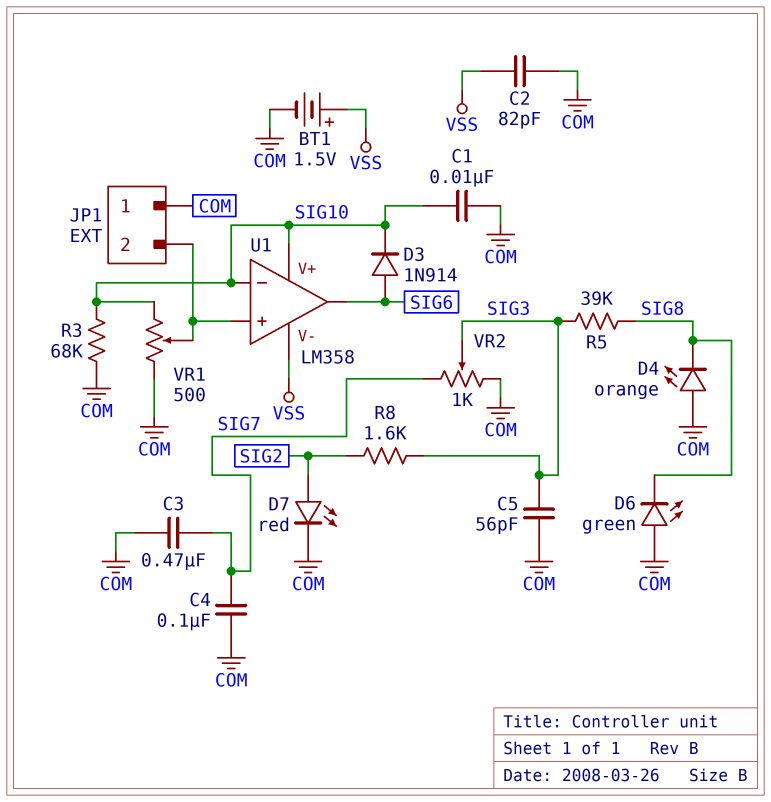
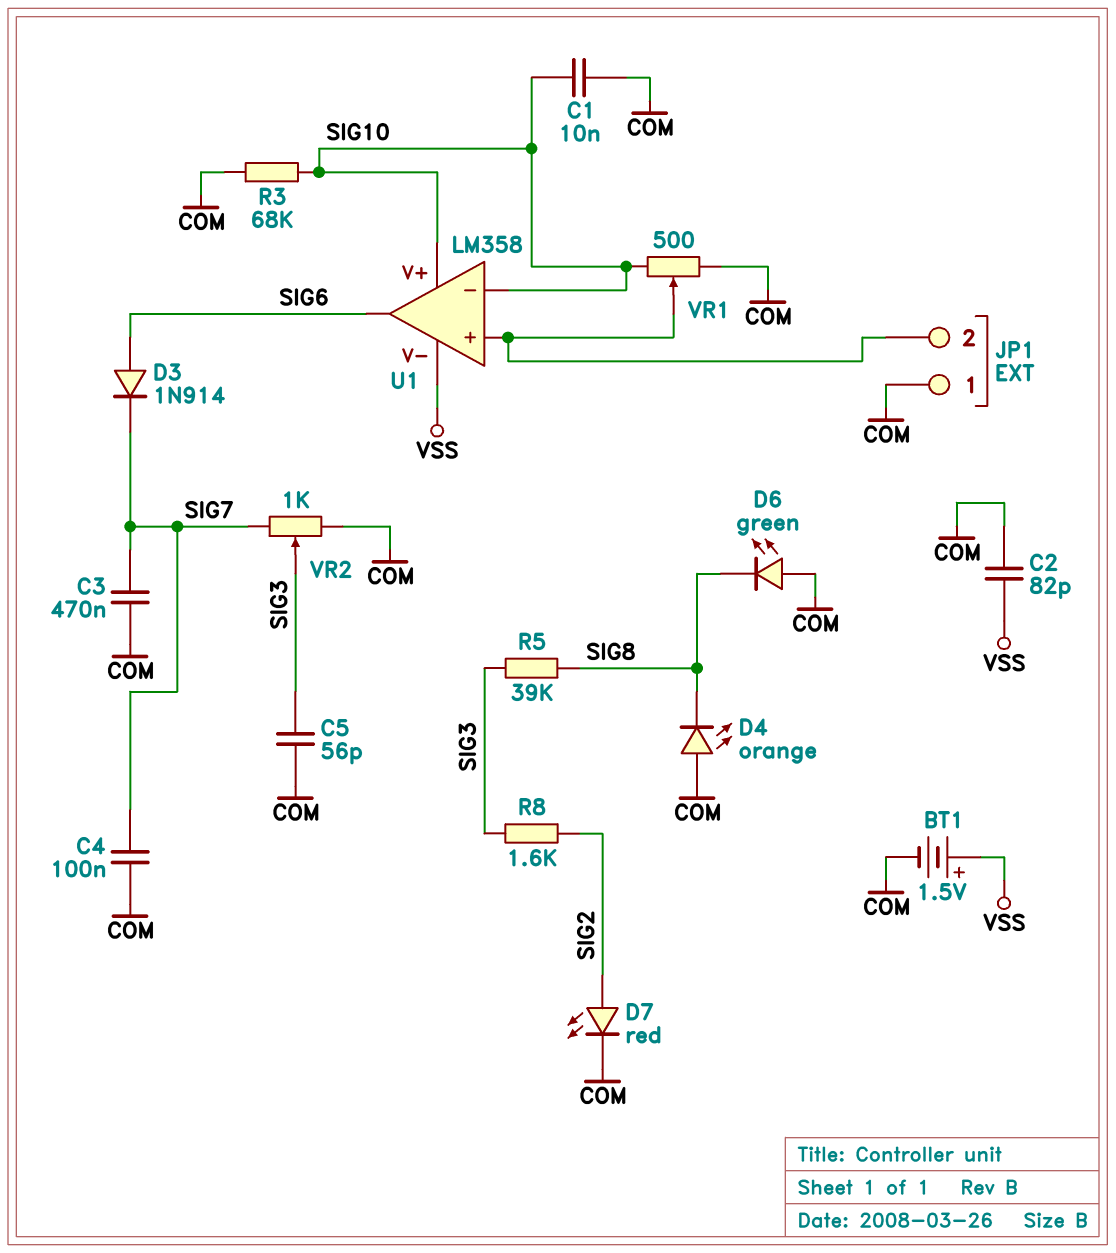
D3: diode 1N914 (A SIG6, K SIG10) -> diode 1N914 (A SIG6, K SIG7)

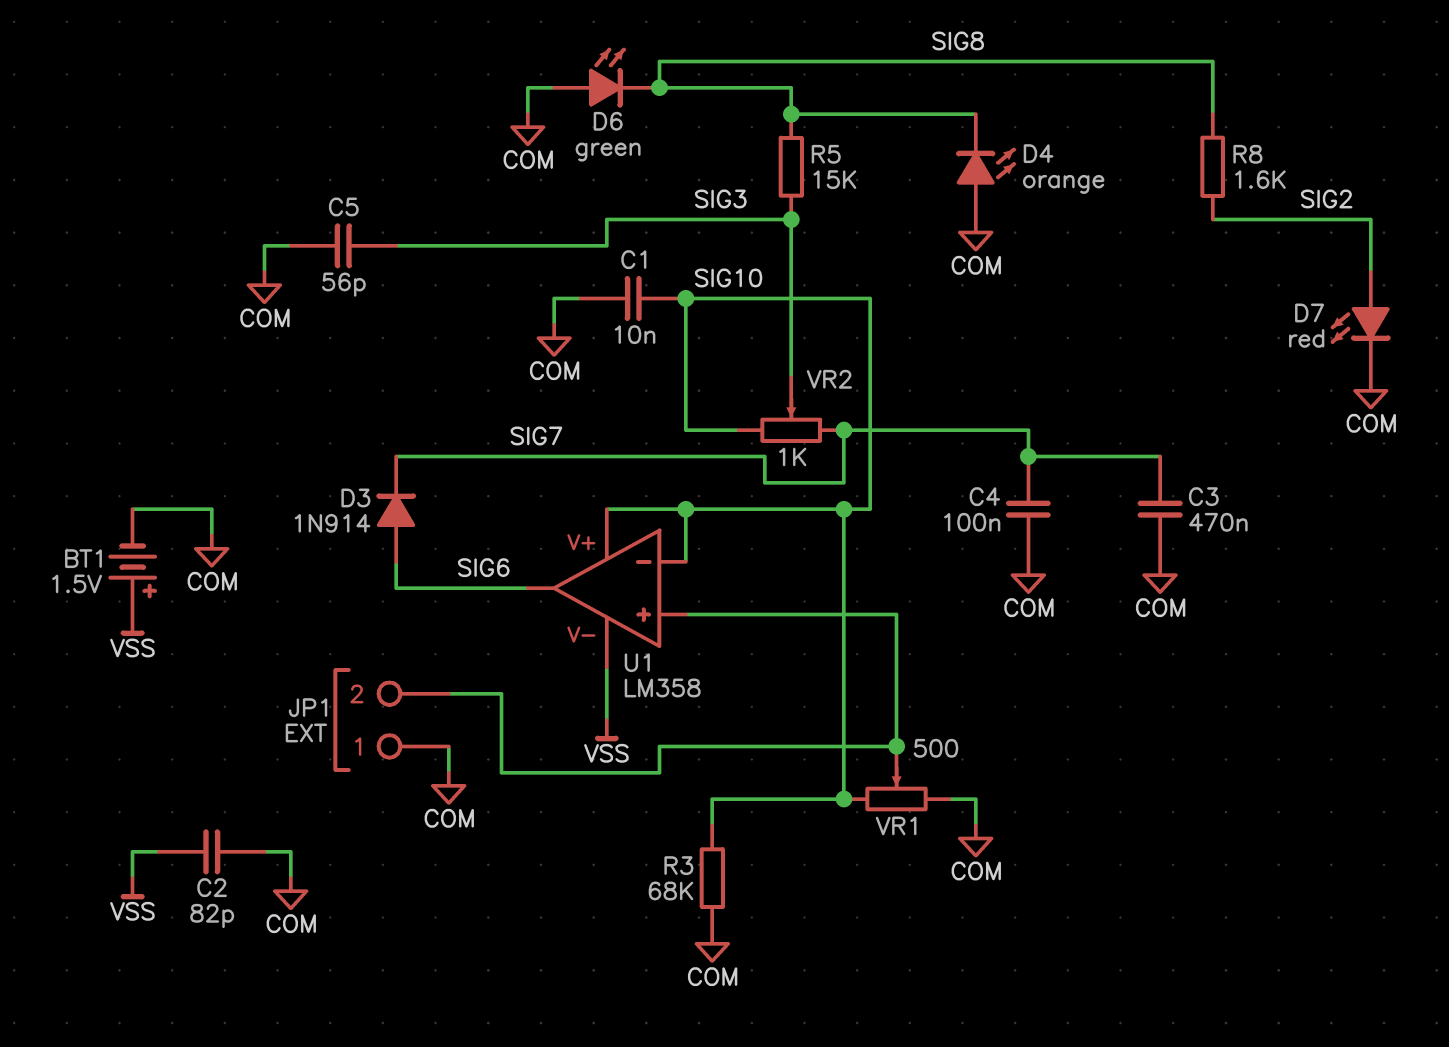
R5: 39k (SIG3, SIG8) -> 15k (SIG3, SIG8)
R8: 1.6k (SIG2, SIG3) -> 1.6k (SIG2, SIG8)
VR2: 1k (COM, SIG7, wiper SIG3) -> 1k (SIG7, SIG10, wiper SIG3)

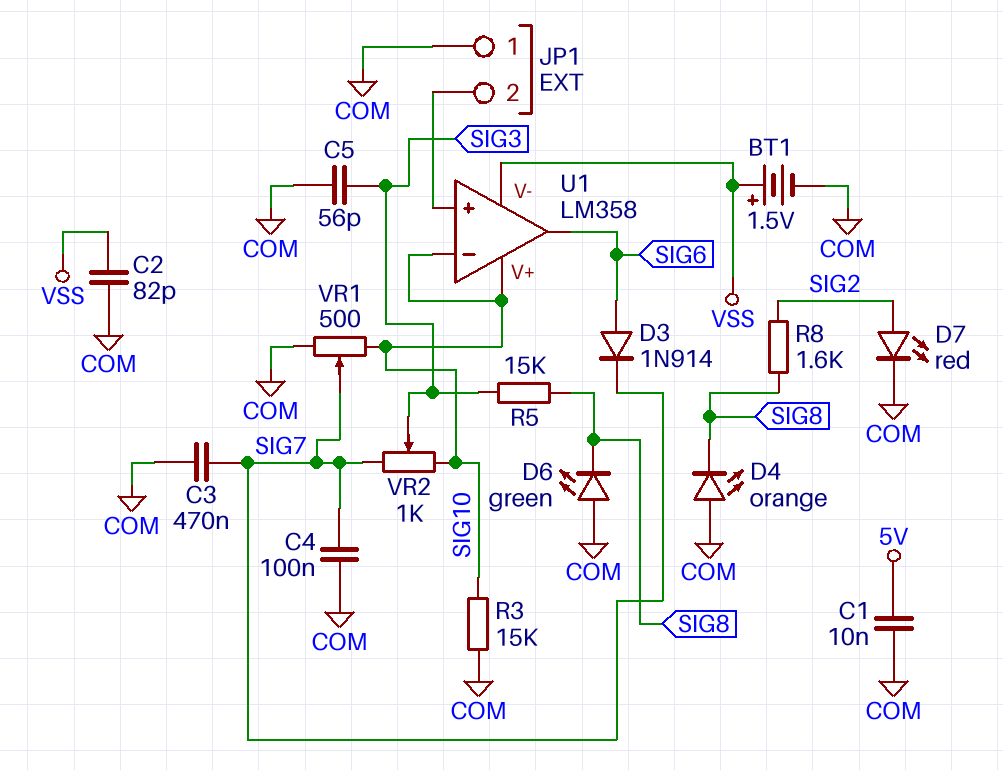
C1: 10nF (COM, SIG10) -> 10nF (5V, COM)
R3: 68k (COM, SIG10) -> 15k (COM, SIG10)
VR1: 500 (COM, SIG10, wiper JP1/2) -> 500 (COM, SIG10, wiper SIG7)

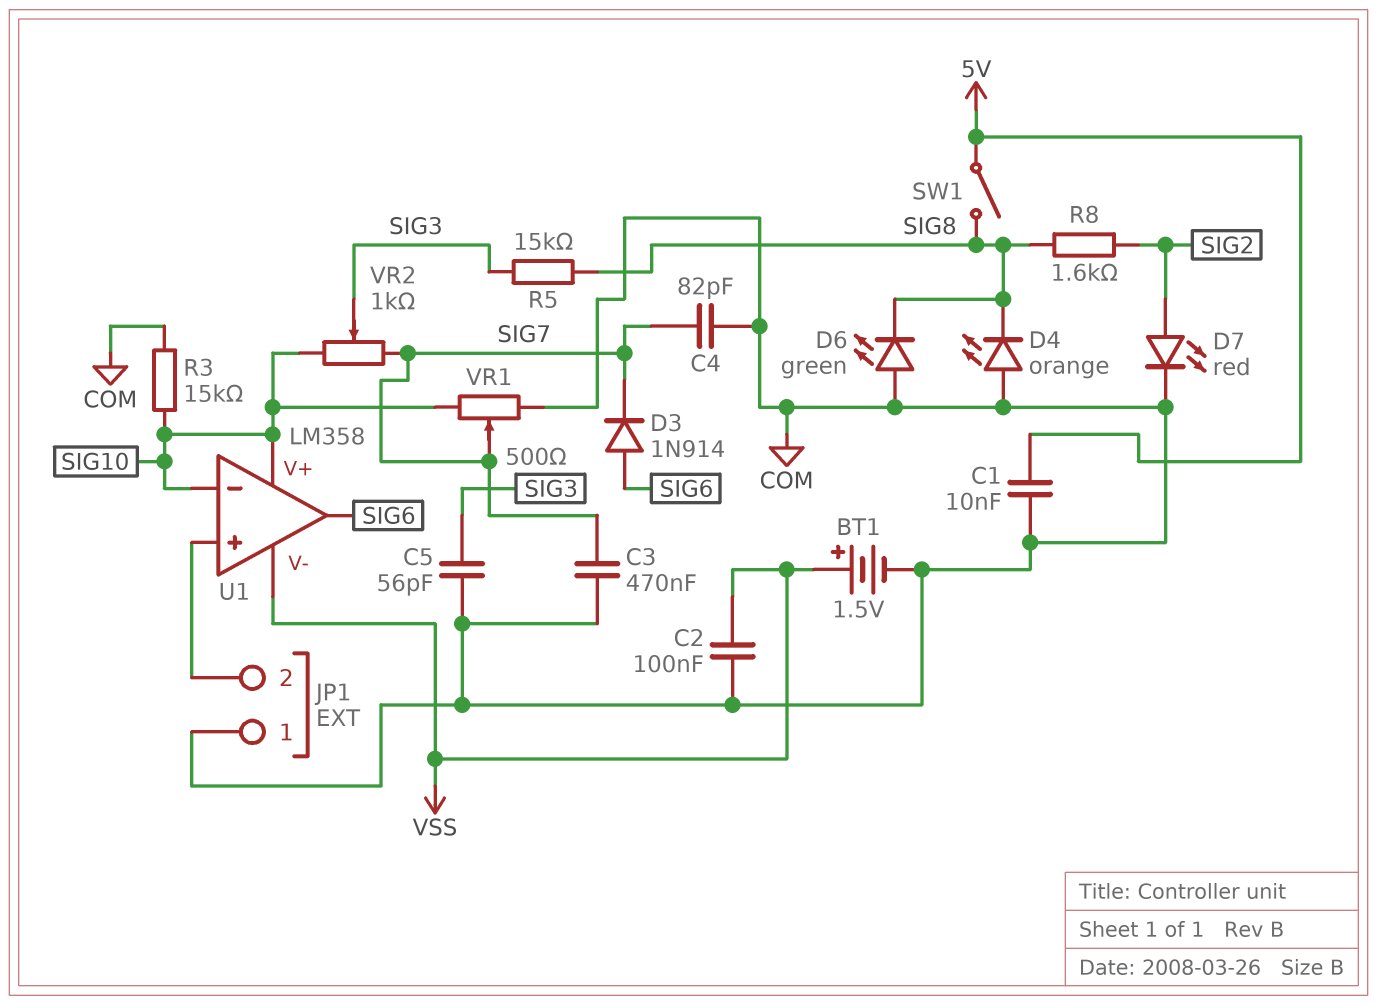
C2: 82pF (COM, VSS) -> 100nF (COM, VSS)
C4: 100nF (COM, SIG7) -> 82pF (COM, SIG7)
SW1: none -> switch (5V, SIG8)

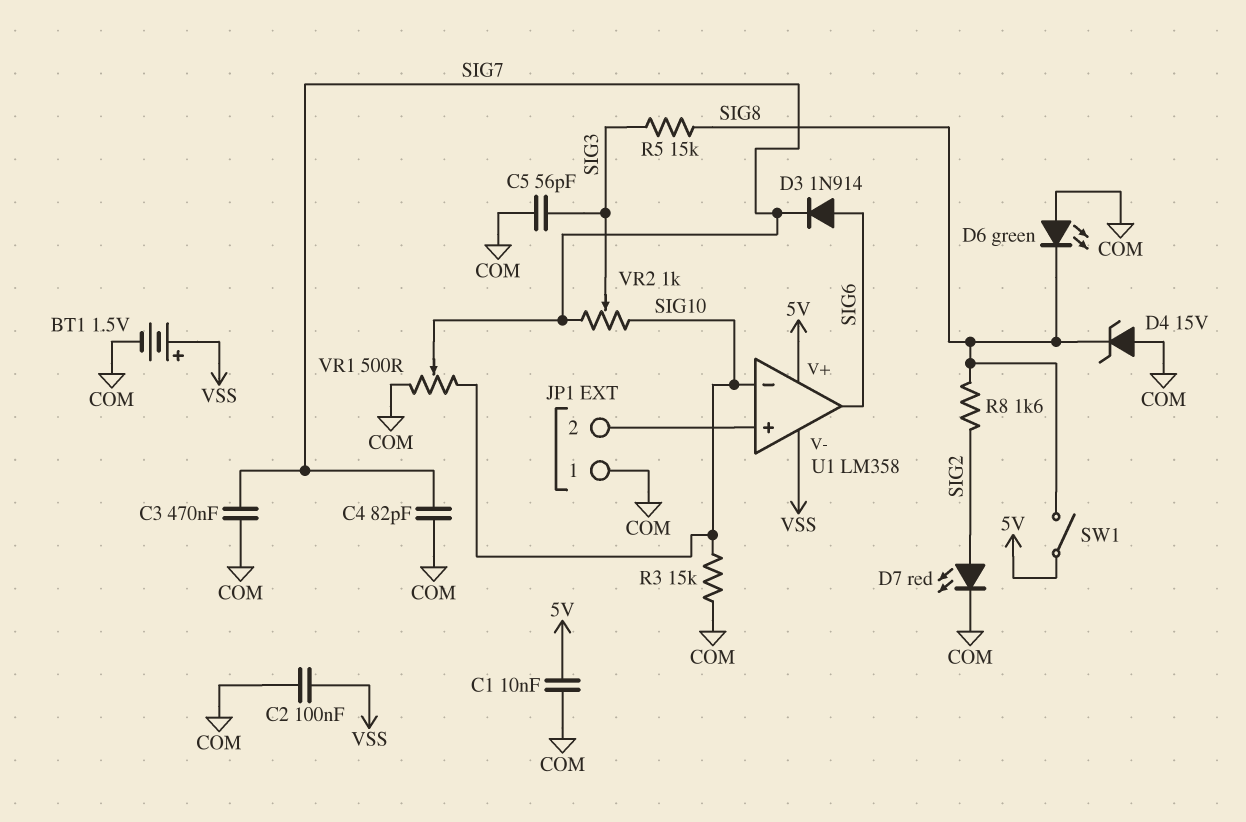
D4: LED orange (A COM, K SIG8) -> zener 15V (A COM, K SIG8)
U1 pin V+: SIG10 -> 5V

